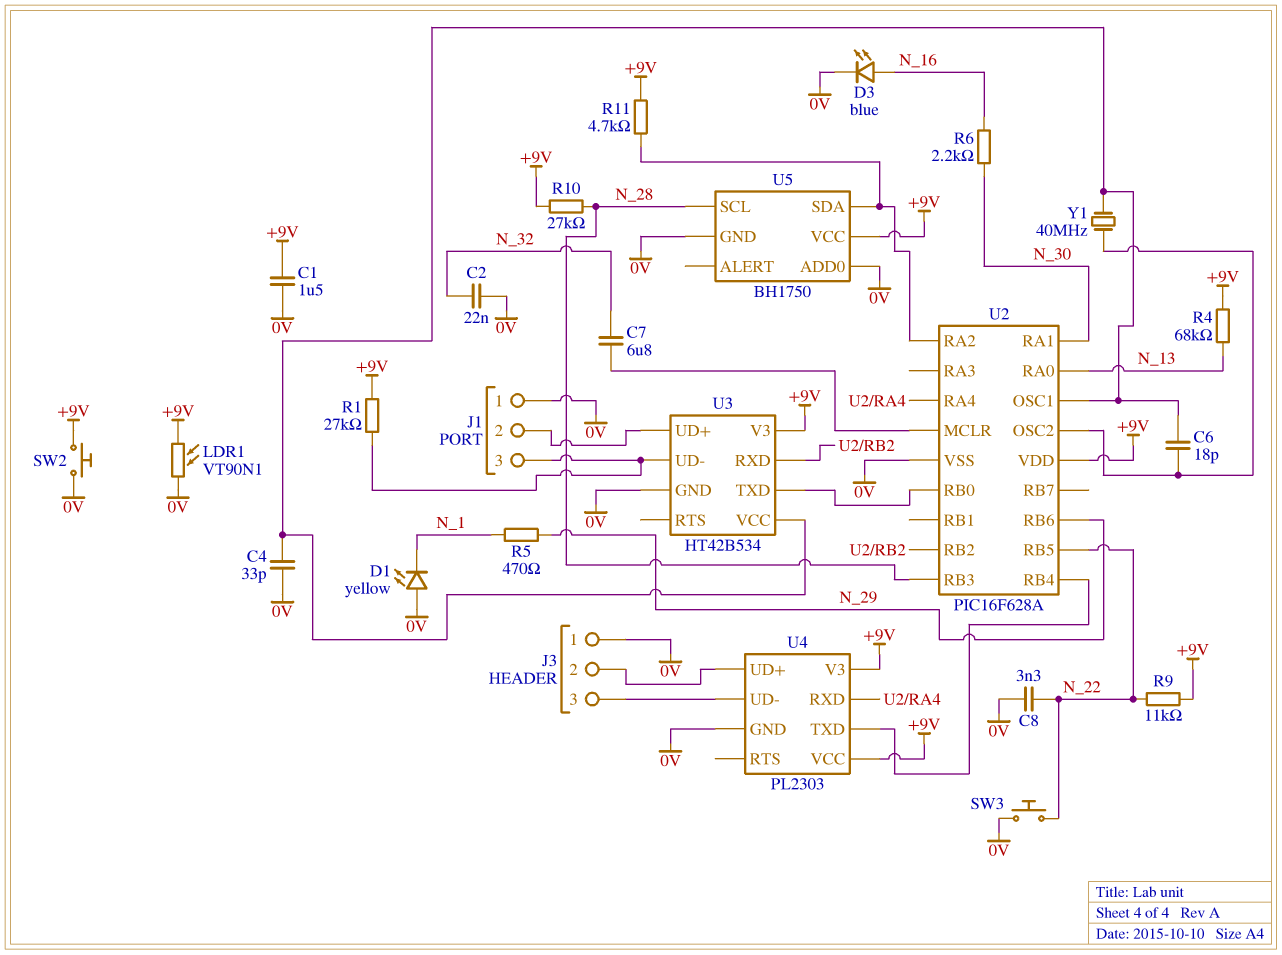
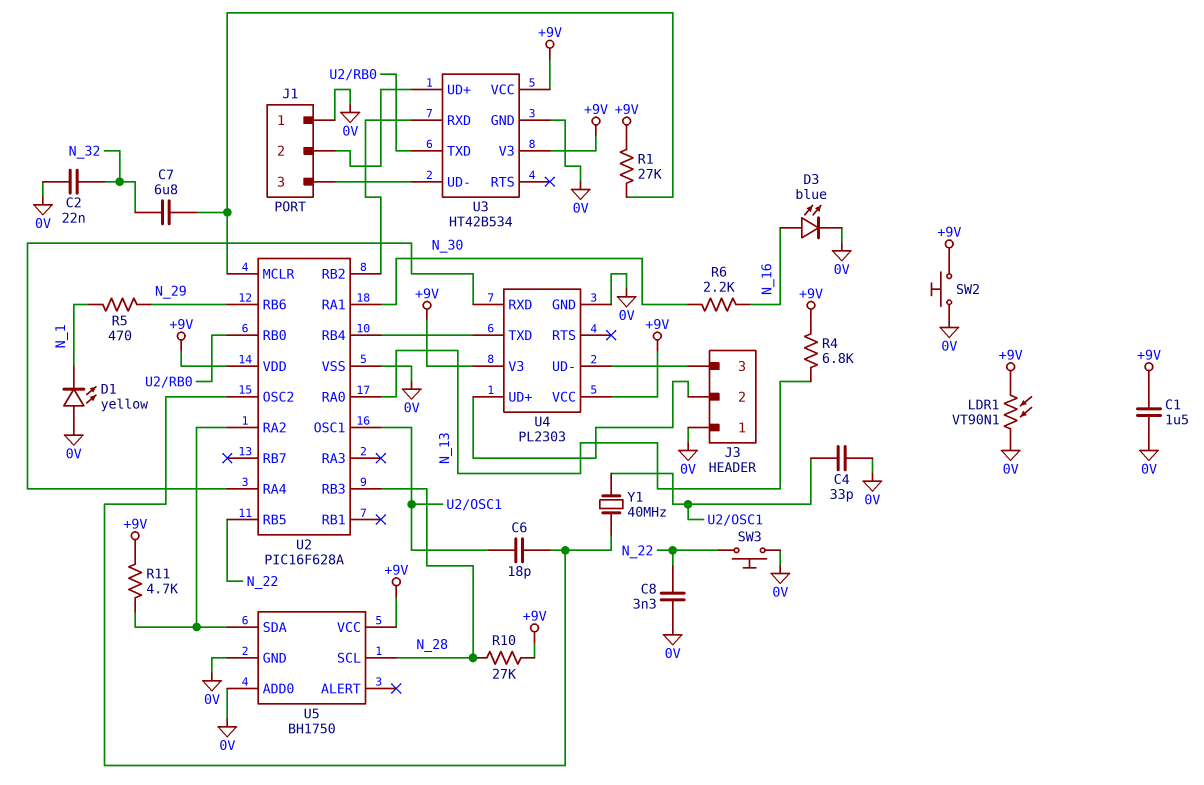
R1: 27k (+9V, J1/3) -> 27k (+9V, U2/MCLR)
R4: 68k (+9V, N_13) -> 6.8k (+9V, N_13)
R9: 11k (+9V, N_22) -> none
U3 pin VCC: U2/OSC1 -> +9V

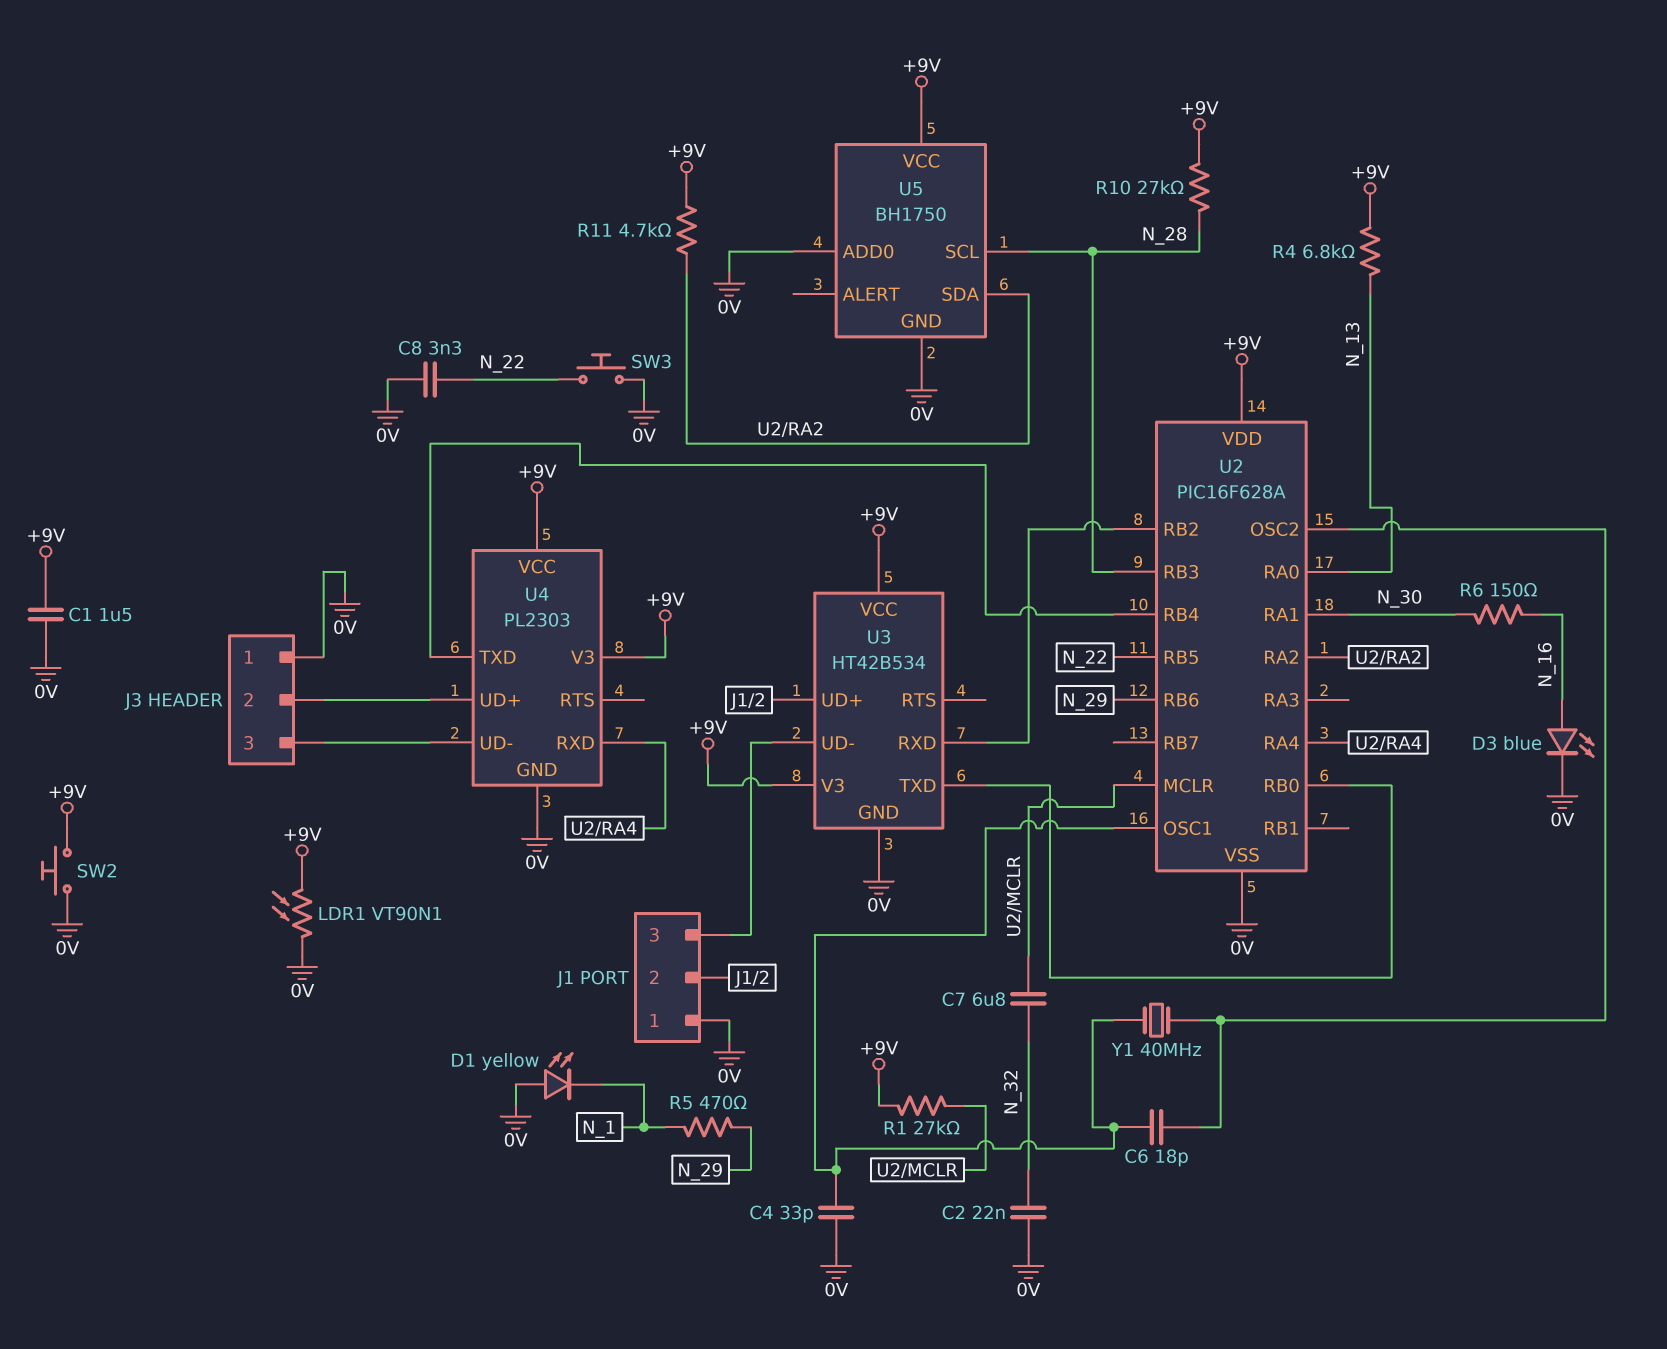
R6: 2.2k (N_16, N_30) -> 150 (N_16, N_30)

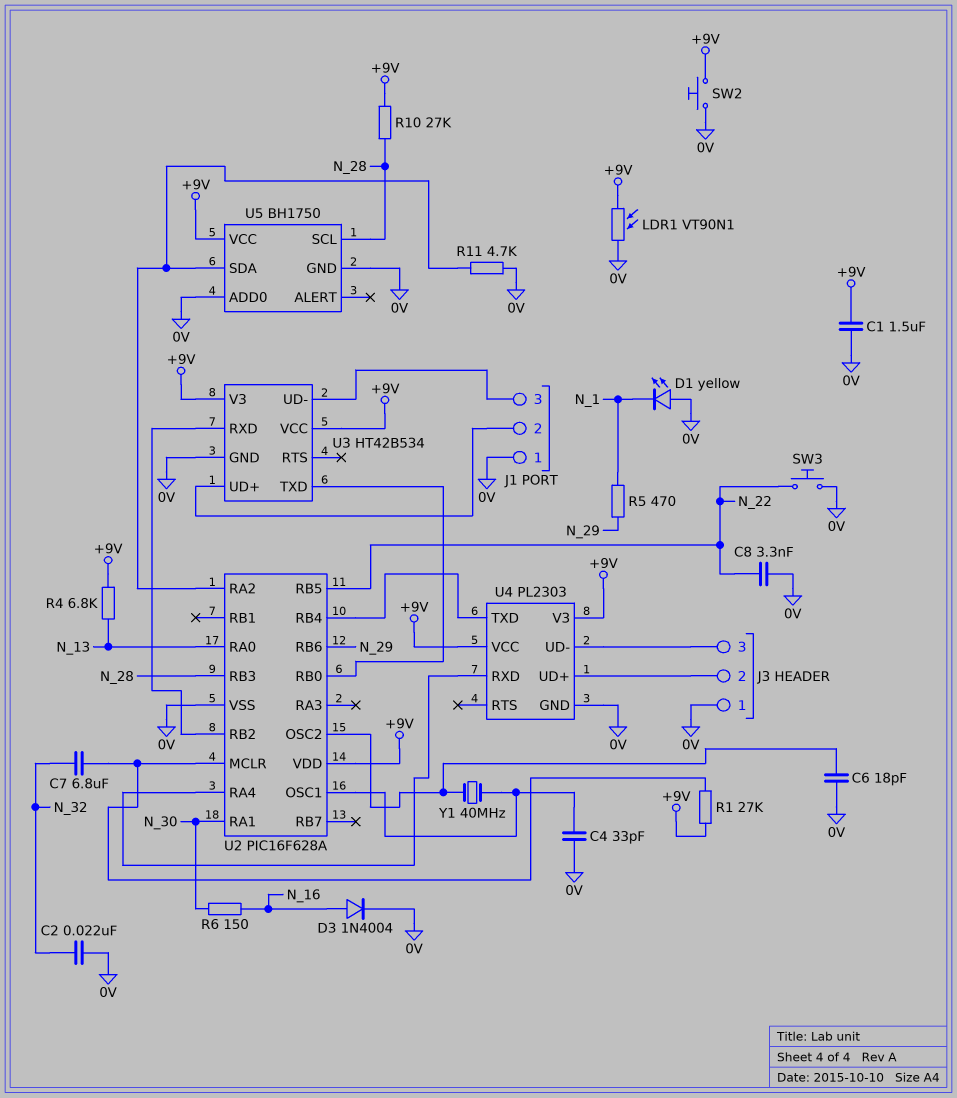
C6: 18pF (U2/OSC1, U2/OSC2) -> 18pF (0V, U2/OSC2)
D3: LED blue (A N_16, K 0V) -> diode 1N4004 (A N_16, K 0V)
R11: 4.7k (+9V, U2/RA2) -> 4.7k (0V, U2/RA2)

